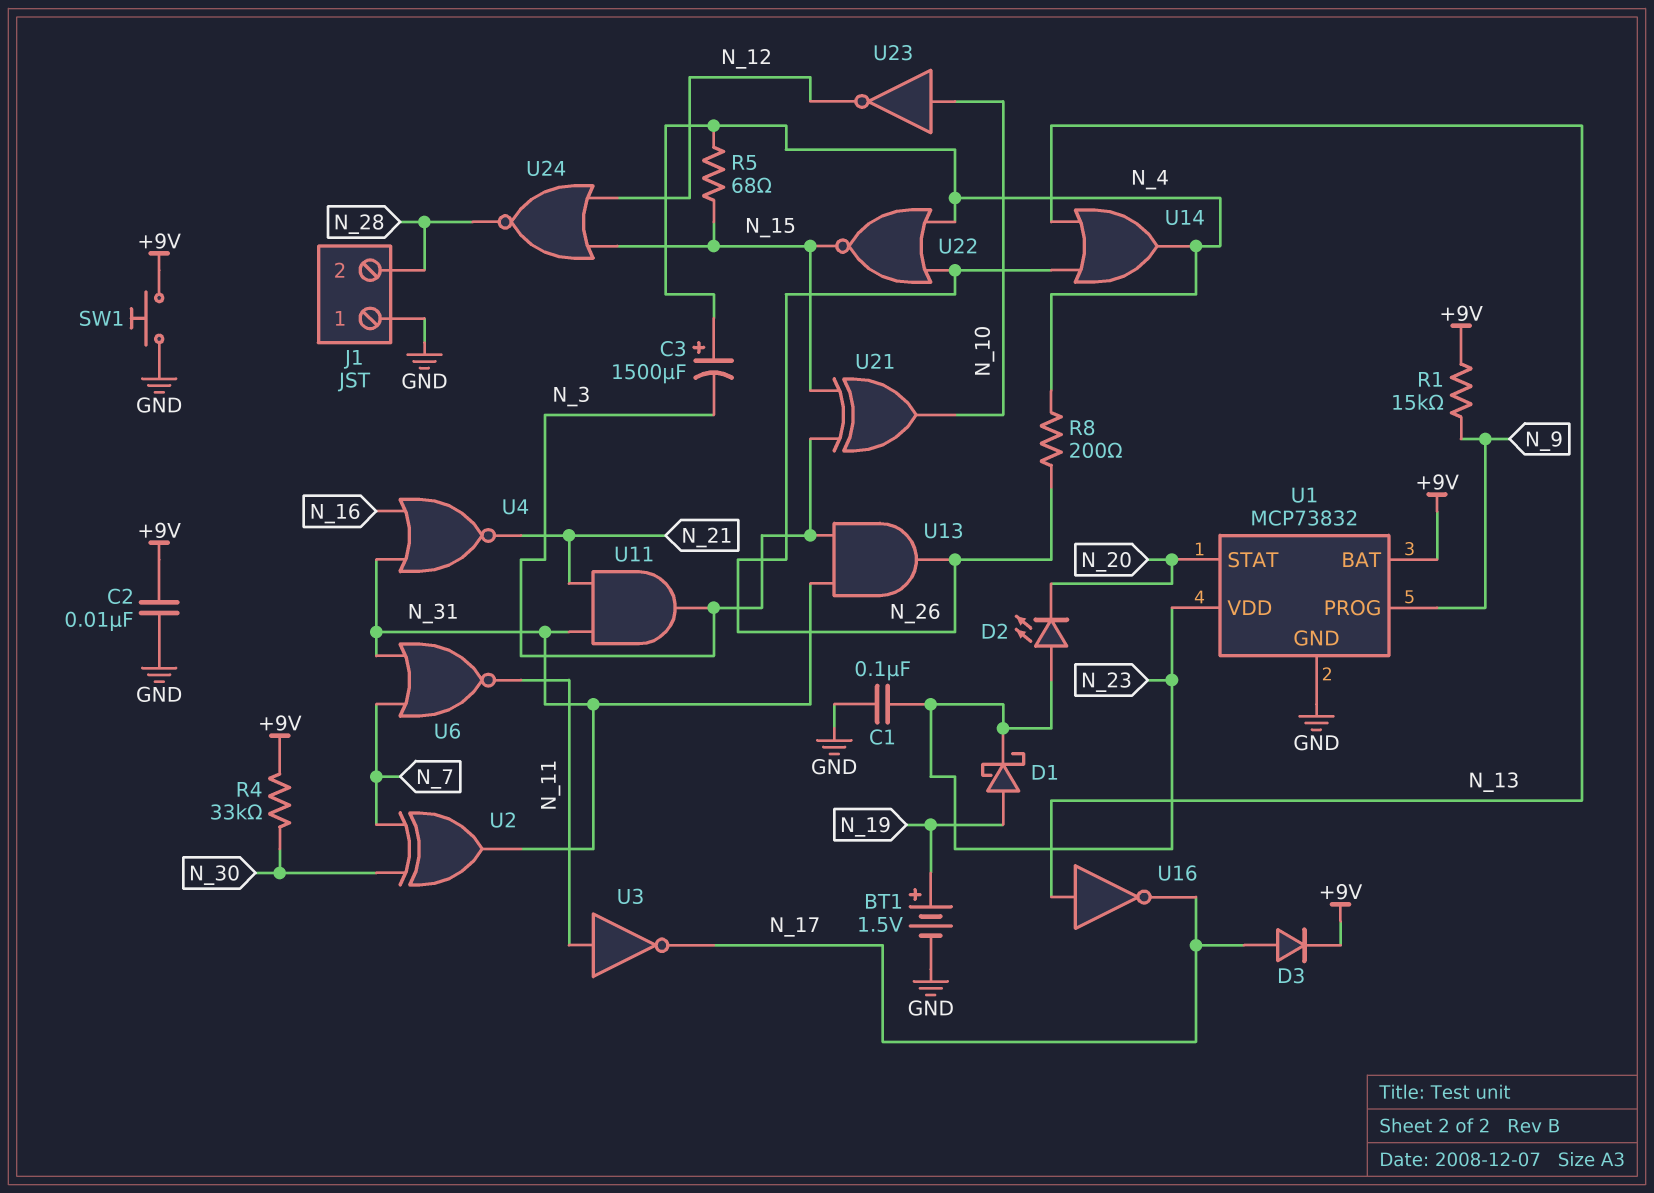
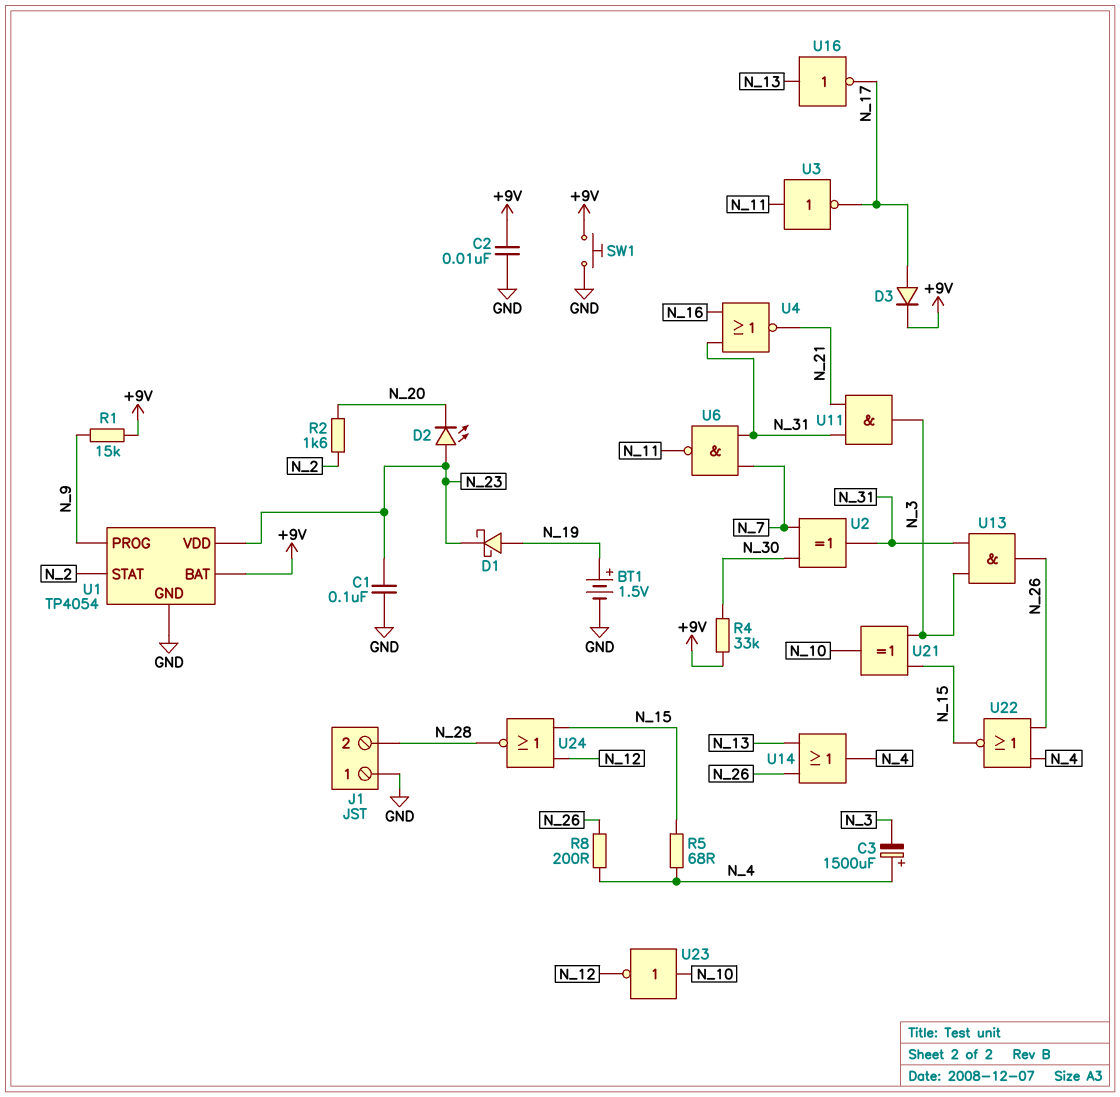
R2: none -> 1.6k (N_2, N_20)
U1: MCP73832 -> TP4054
U1 pin STAT: N_20 -> N_2
U6: NOR (in N_7, in N_31, out N_11) -> NAND (in N_7, in N_31, out N_11)

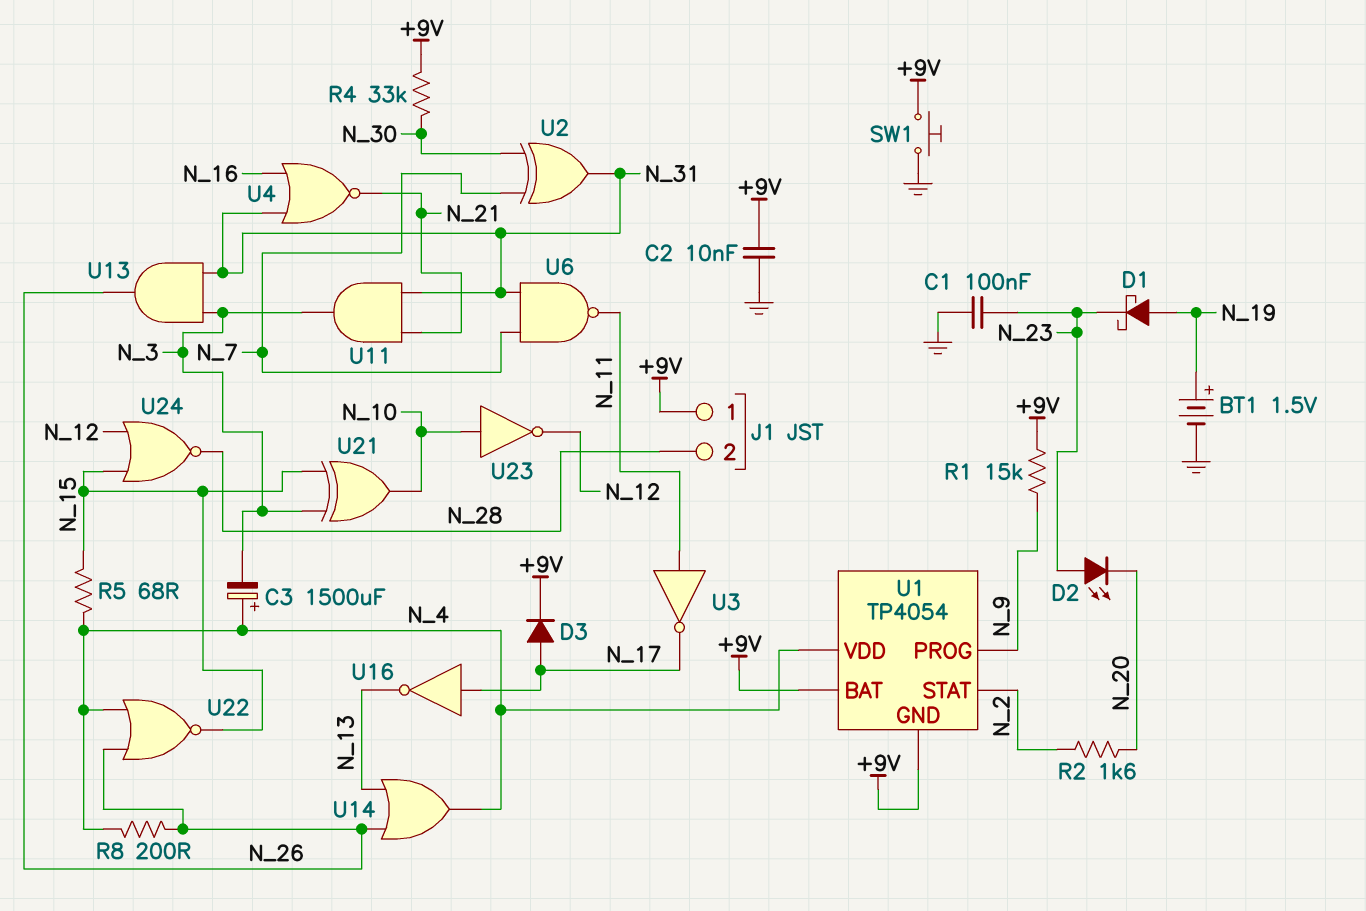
J1 pin 1: GND -> +9V
U1 pin GND: GND -> +9V
U1 pin VDD: N_23 -> N_4
U16: NOT (in N_13, out N_17) -> NOT (in N_17, out N_13)

